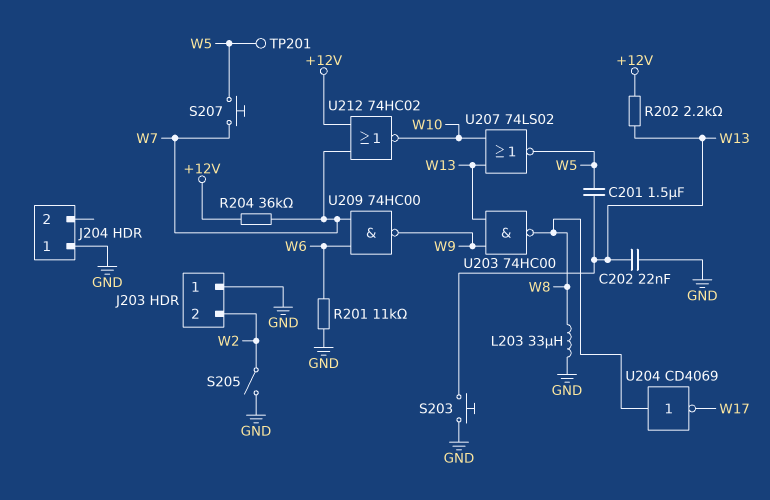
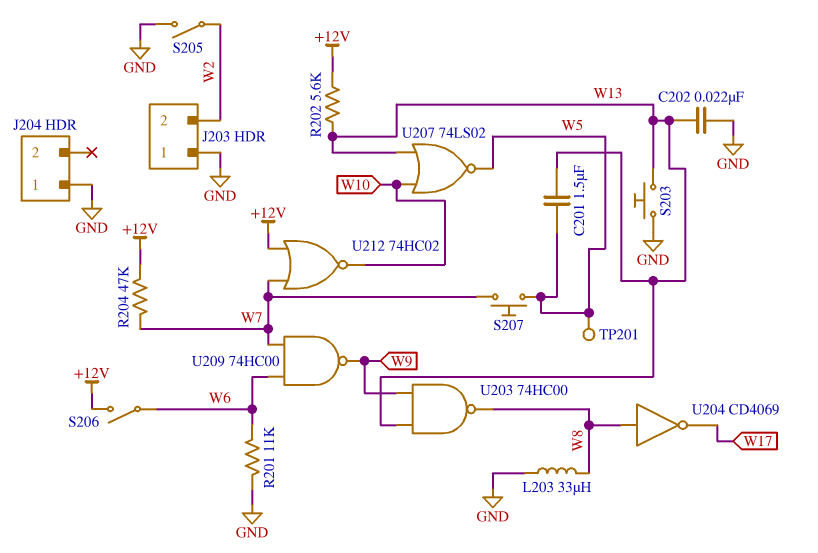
R202: 2.2k (+12V, W13) -> 5.6k (+12V, W13)
R204: 36k (+12V, W7) -> 47k (+12V, W7)
S206: none -> switch (+12V, W6)

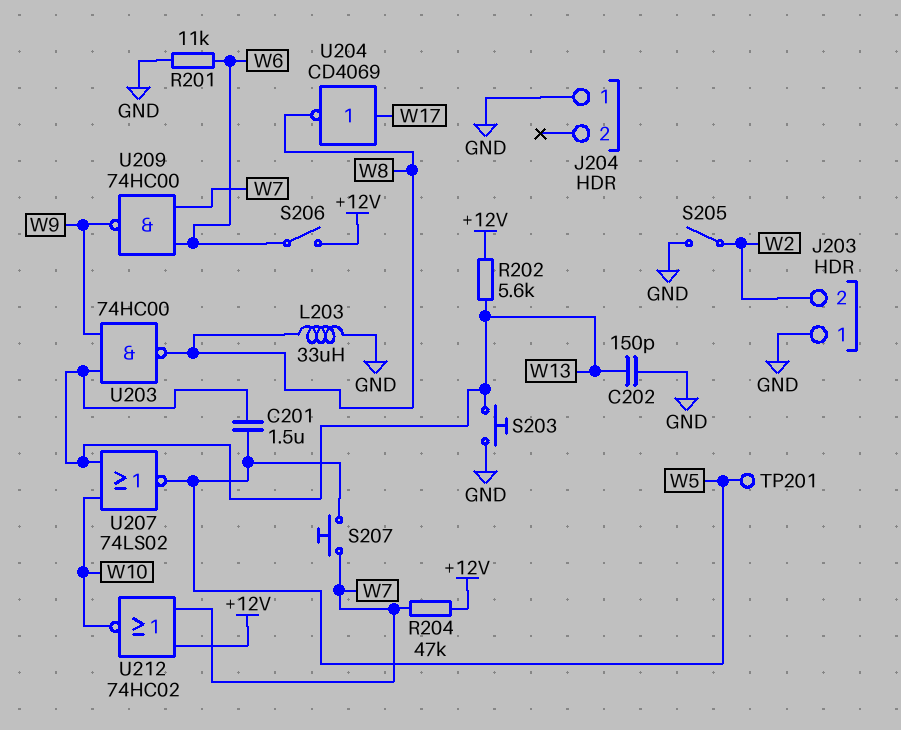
C202: 22nF (GND, W13) -> 150pF (GND, W13)
U204: NOT CD4069 (in W8, out W17) -> NOT CD4069 (in W17, out W8)

